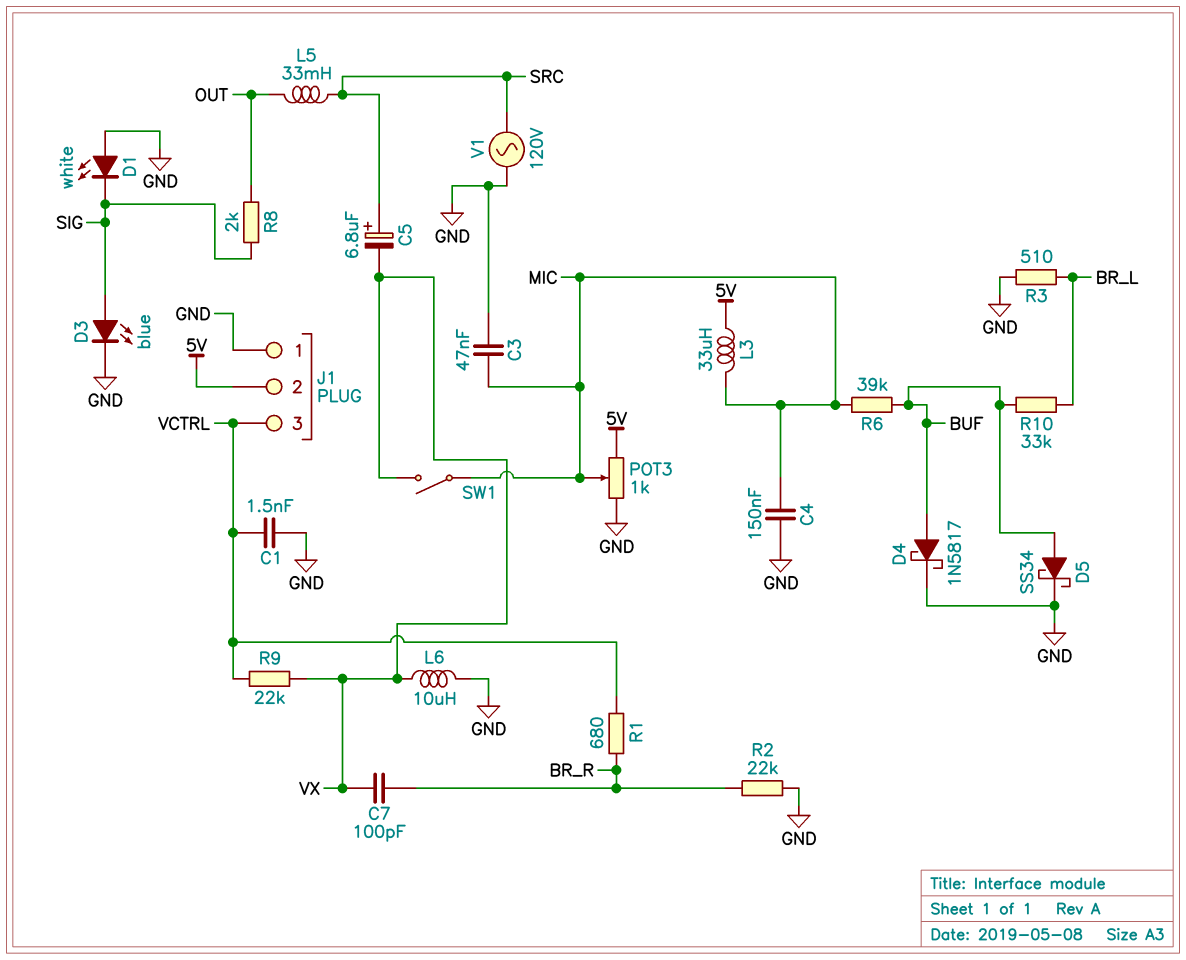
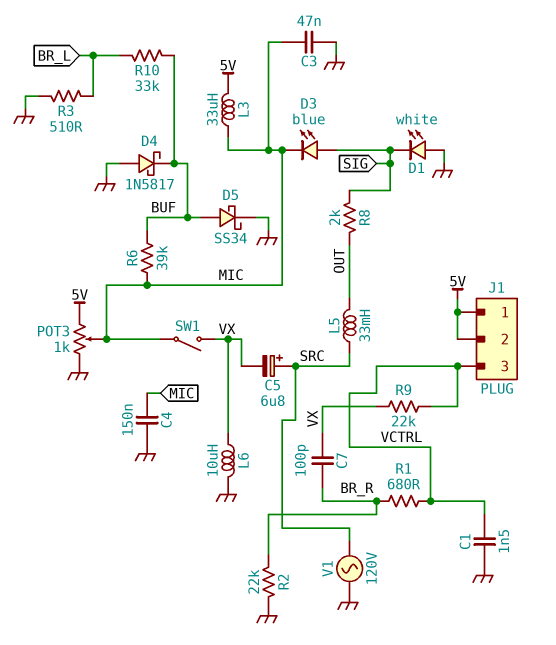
D3: LED blue (A SIG, K GND) -> LED blue (A SIG, K MIC)
D4: schottky 1N5817 (A BUF, K GND) -> schottky 1N5817 (A GND, K BUF)
J1 pin 1: GND -> 5V

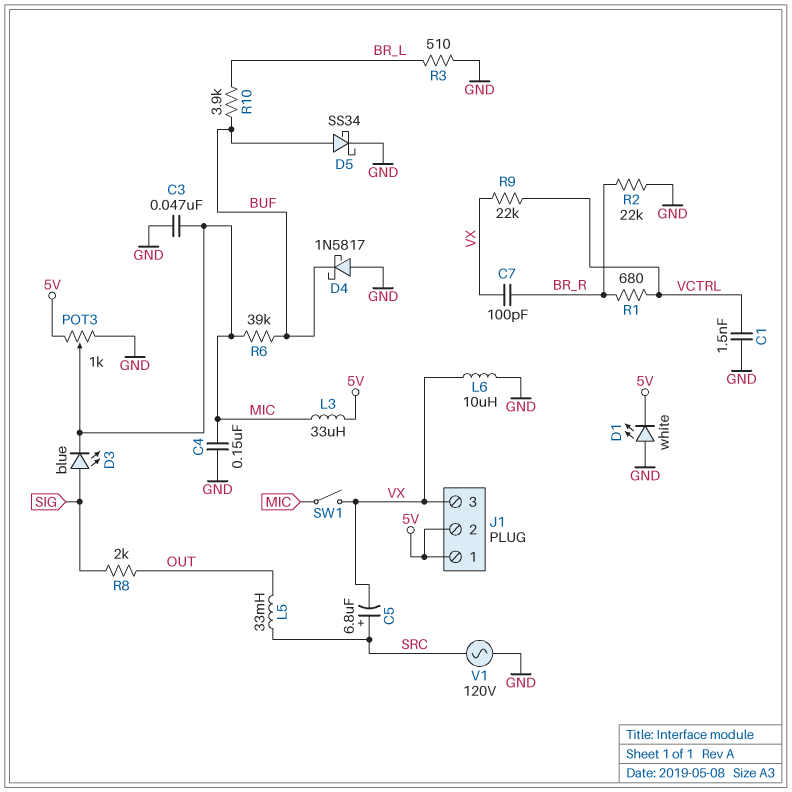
D1: LED white (A GND, K SIG) -> LED white (A GND, K 5V)
J1 pin 3: VCTRL -> VX
R10: 33k (BR_L, BUF) -> 3.9k (BR_L, BUF)

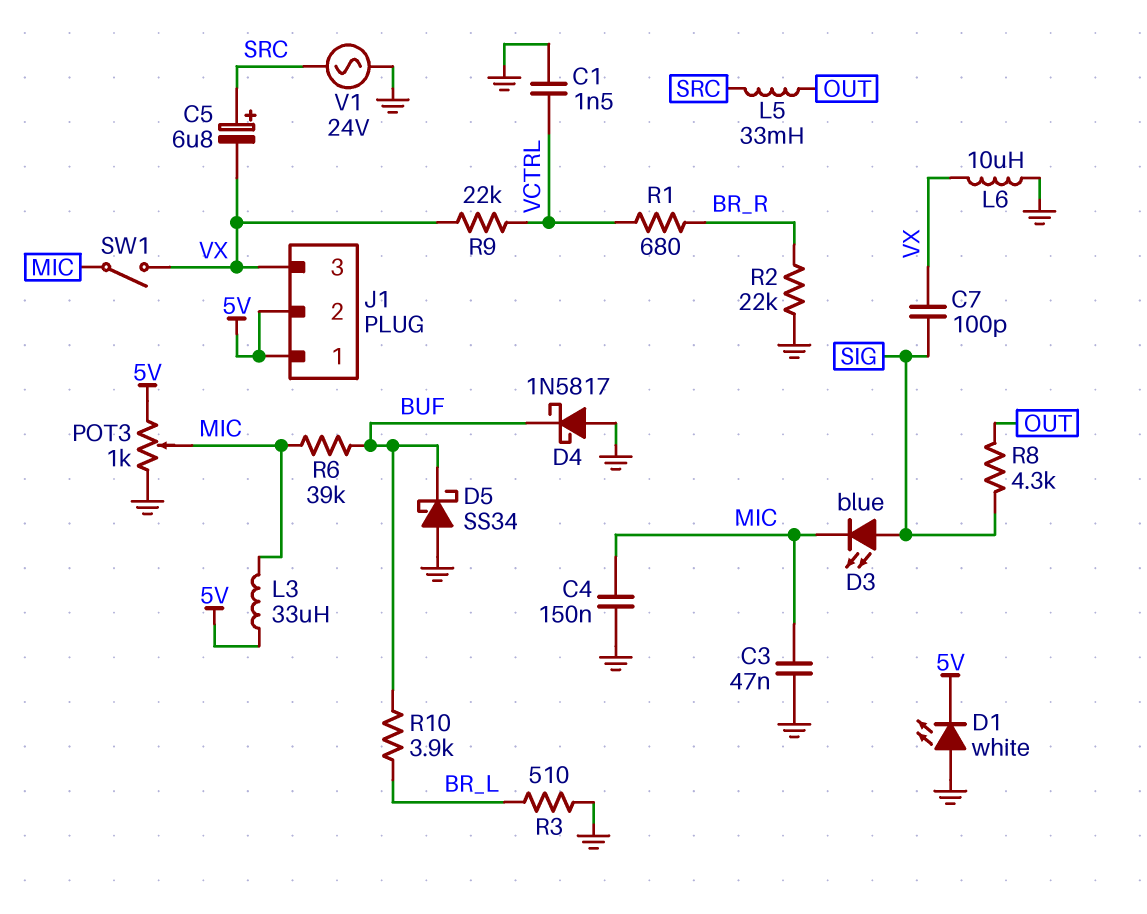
C7: 100pF (BR_R, VX) -> 100pF (SIG, VX)
D5: schottky SS34 (A BUF, K GND) -> schottky SS34 (A GND, K BUF)
R8: 2k (OUT, SIG) -> 4.3k (OUT, SIG)
V1: AC 120V (GND, SRC) -> AC 24V (GND, SRC)

